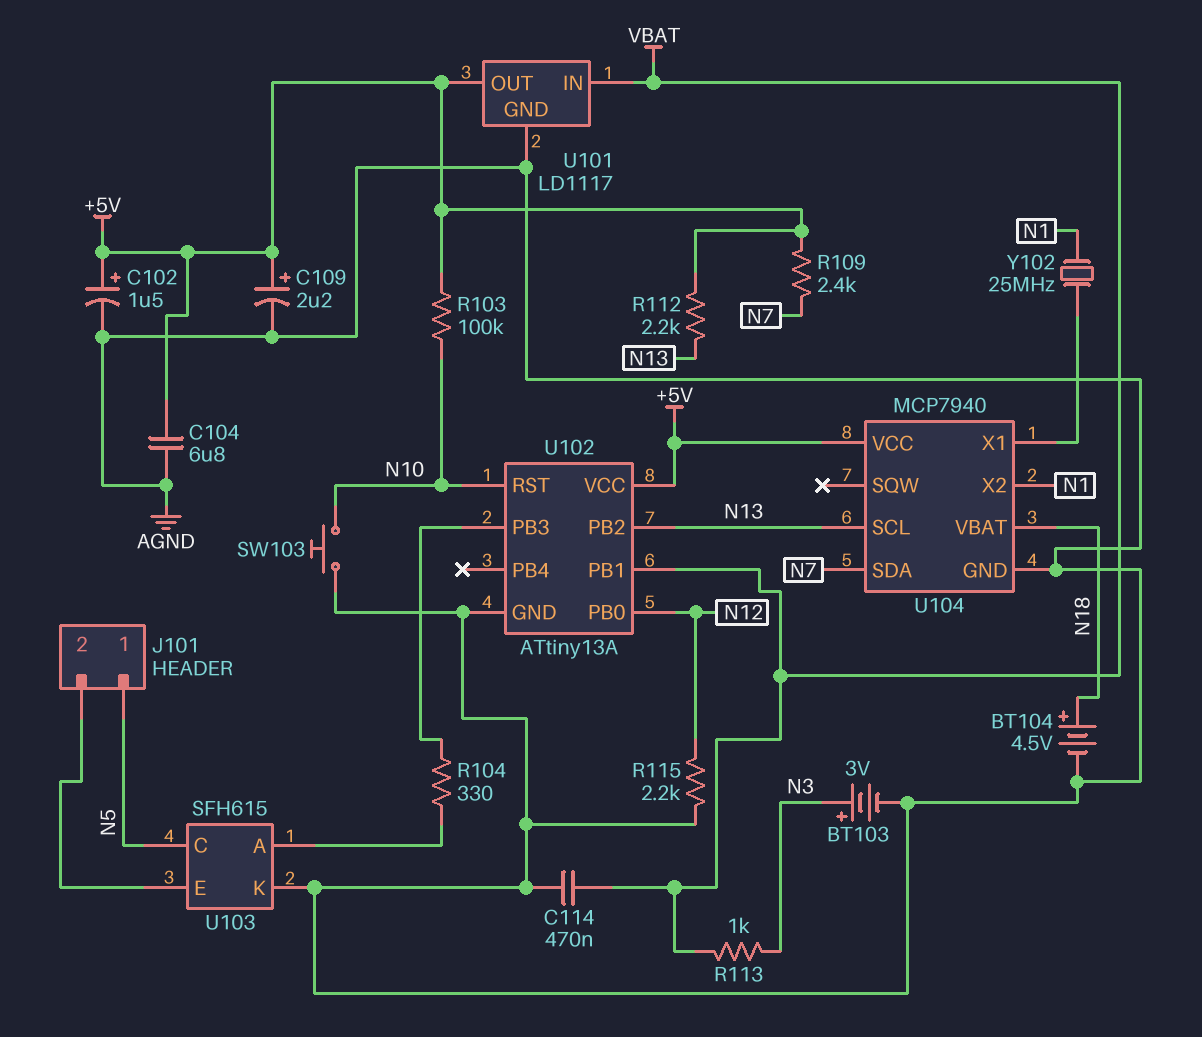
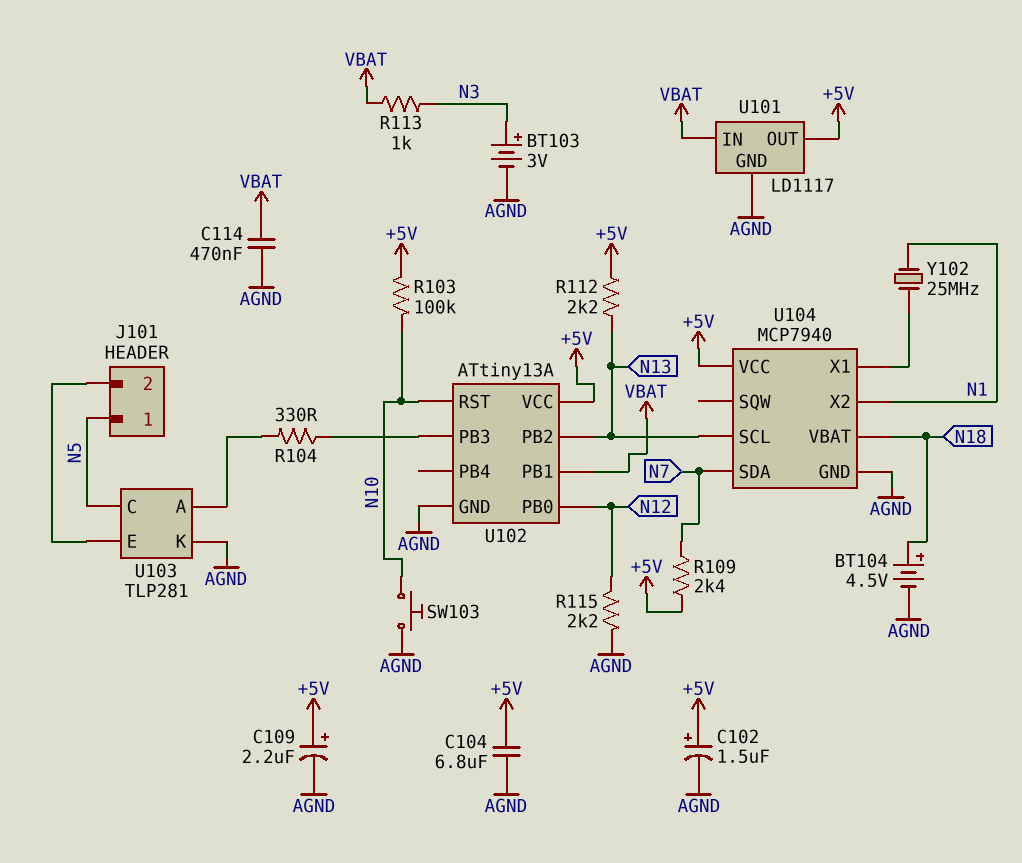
U103: SFH615 -> TLP281

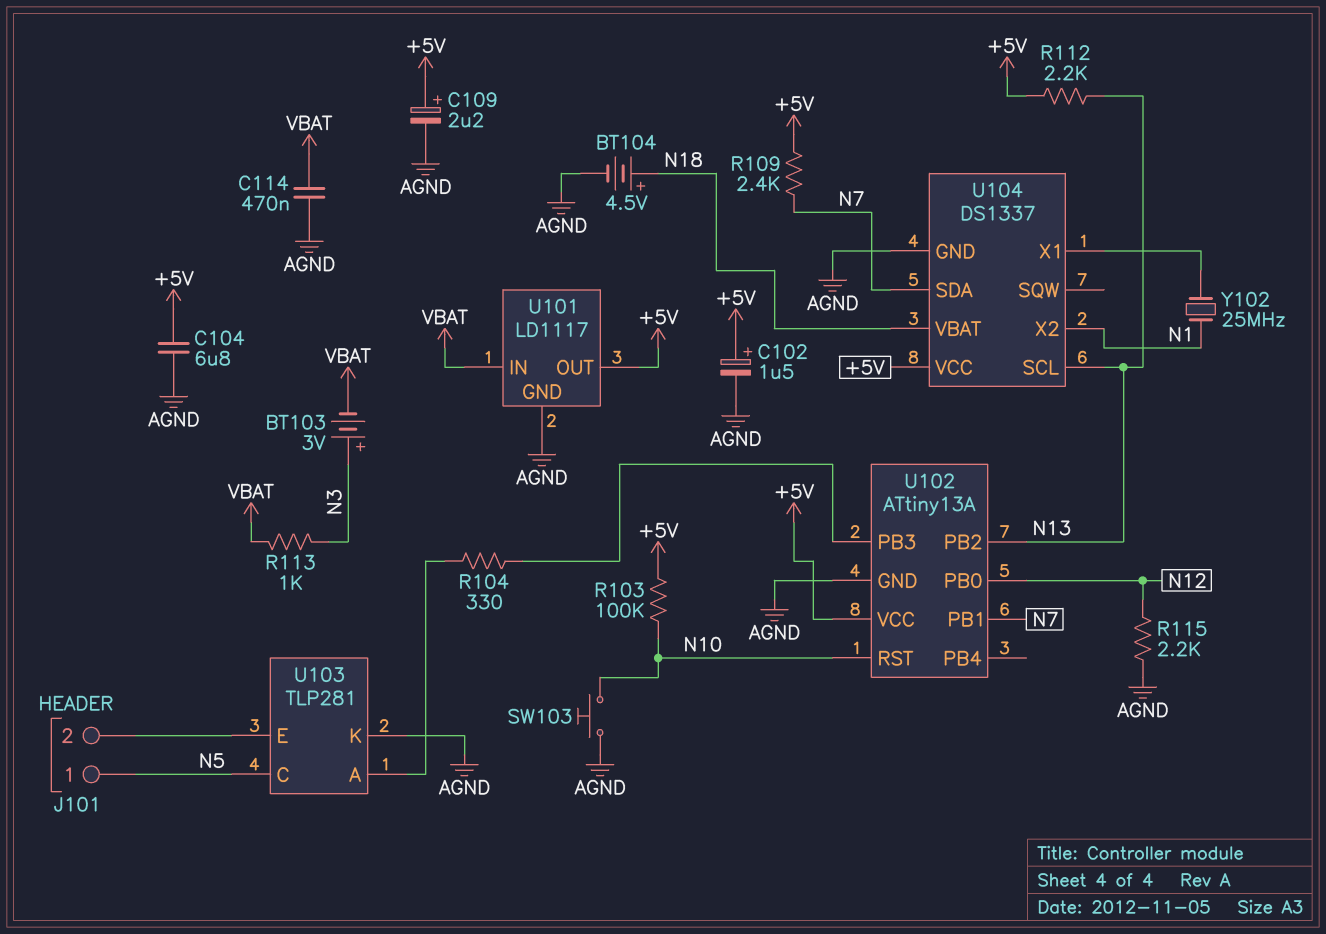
BT103: 3V (plus N3, minus AGND) -> 3V (plus N3, minus VBAT)
U102 pin PB1: VBAT -> N7
U104: MCP7940 -> DS1337

